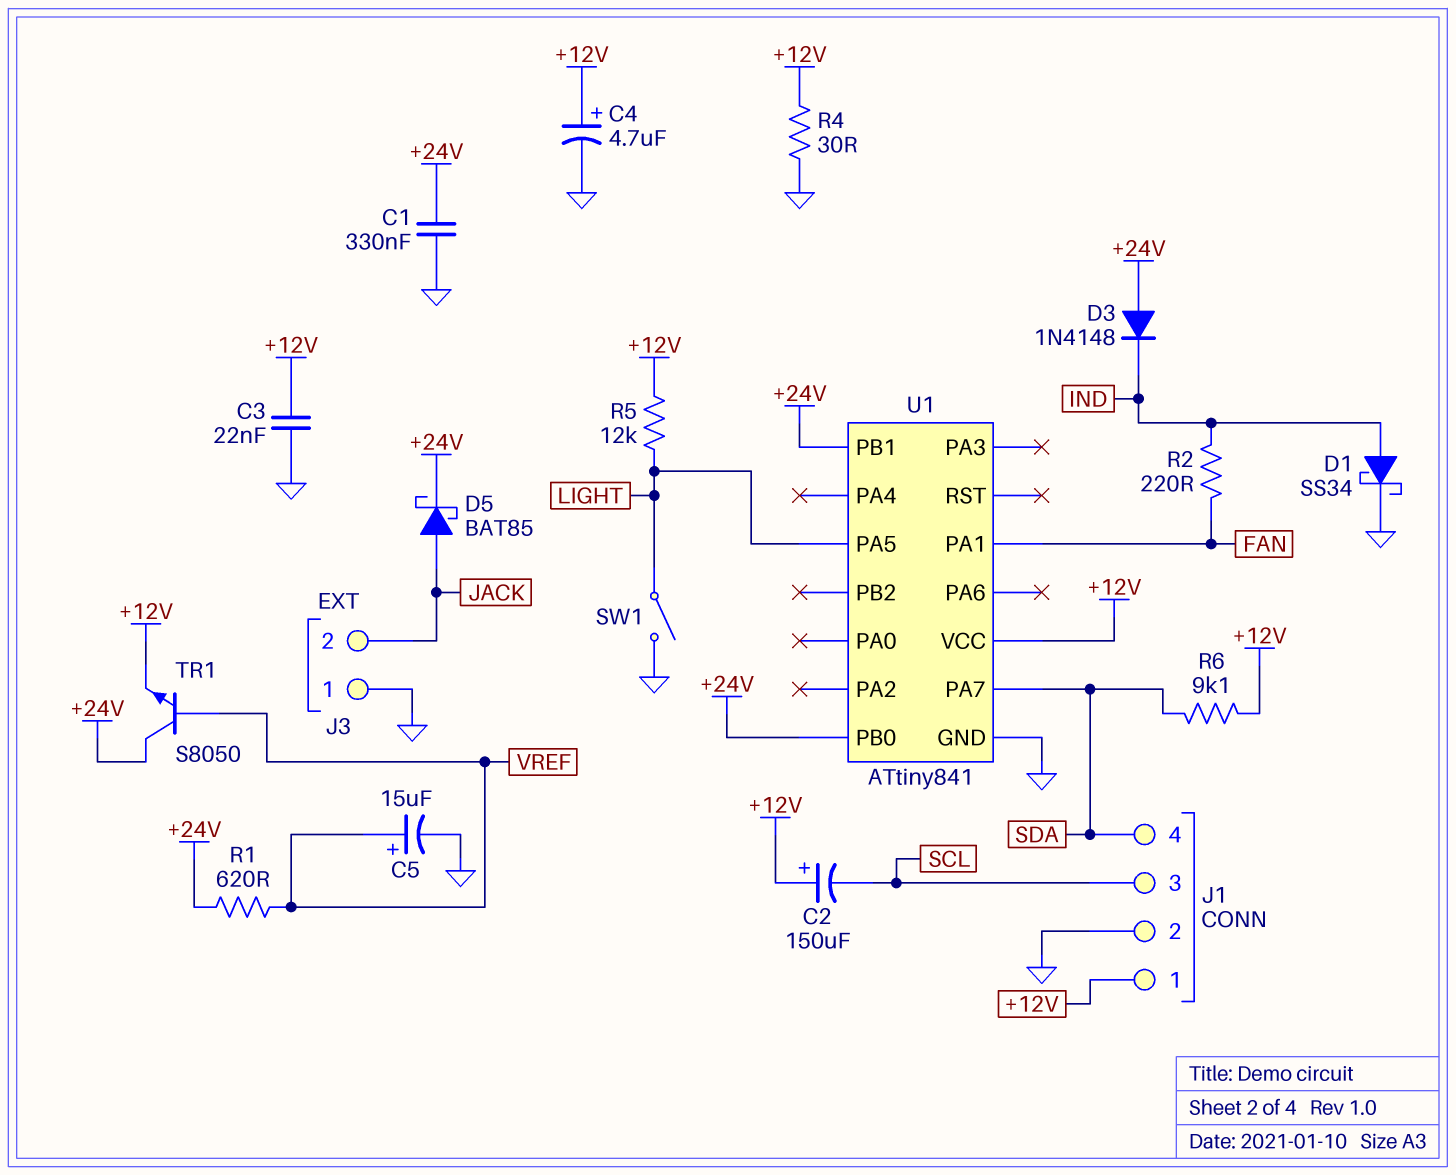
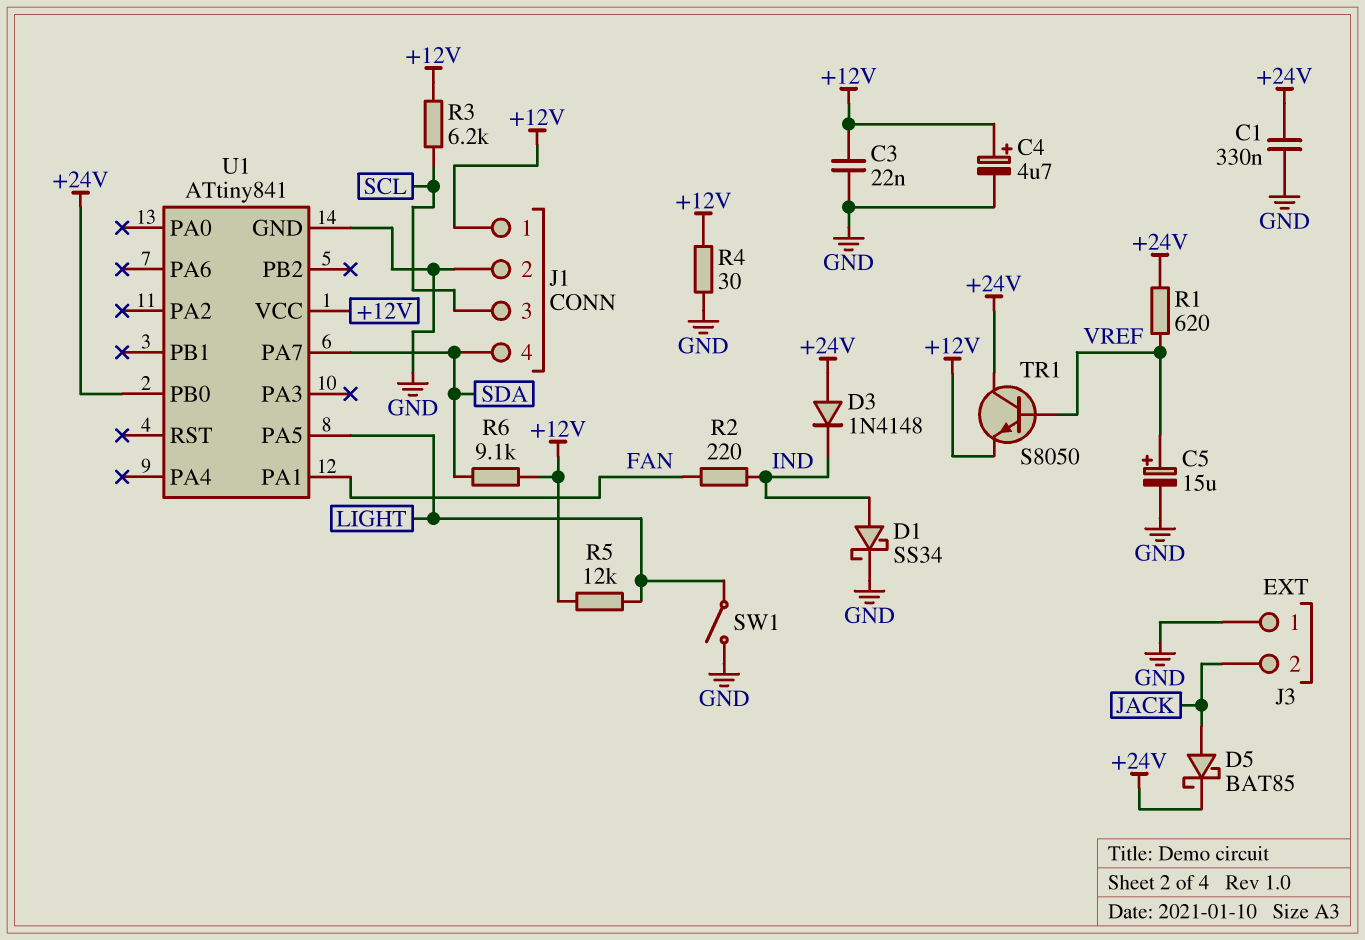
C2: 150uF (plus +12V, minus SCL) -> none
R3: none -> 6.2k (+12V, SCL)
U1 pin PB1: +24V -> none

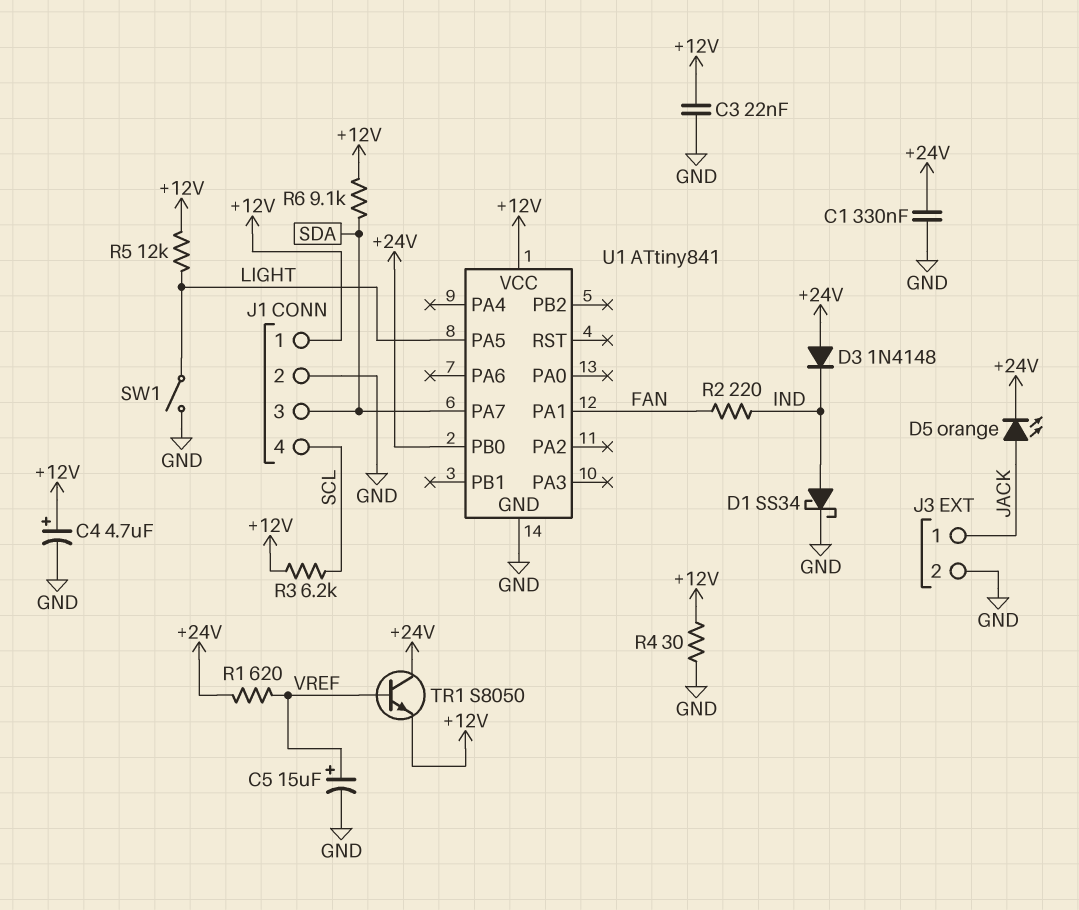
D5: schottky BAT85 (A JACK, K +24V) -> LED orange (A JACK, K +24V)
J1 pin 3: SCL -> SDA
J1 pin 4: SDA -> SCL
J3 pin 1: GND -> JACK
J3 pin 2: JACK -> GND

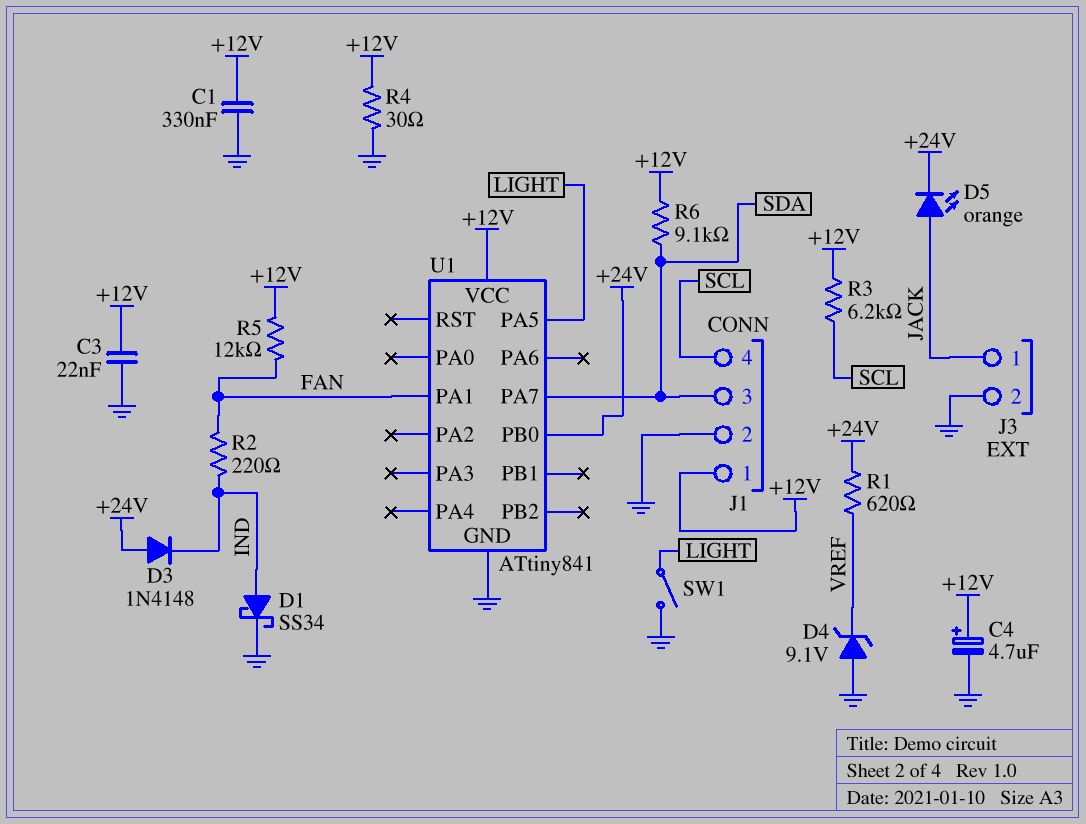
C1: 330nF (+24V, GND) -> 330nF (+12V, GND)
C5: 15uF (plus VREF, minus GND) -> none
D4: none -> zener 9.1V (A GND, K VREF)
R5: 12k (+12V, LIGHT) -> 12k (+12V, FAN)
TR1: NPN S8050 (B VREF, C +24V, E +12V) -> none

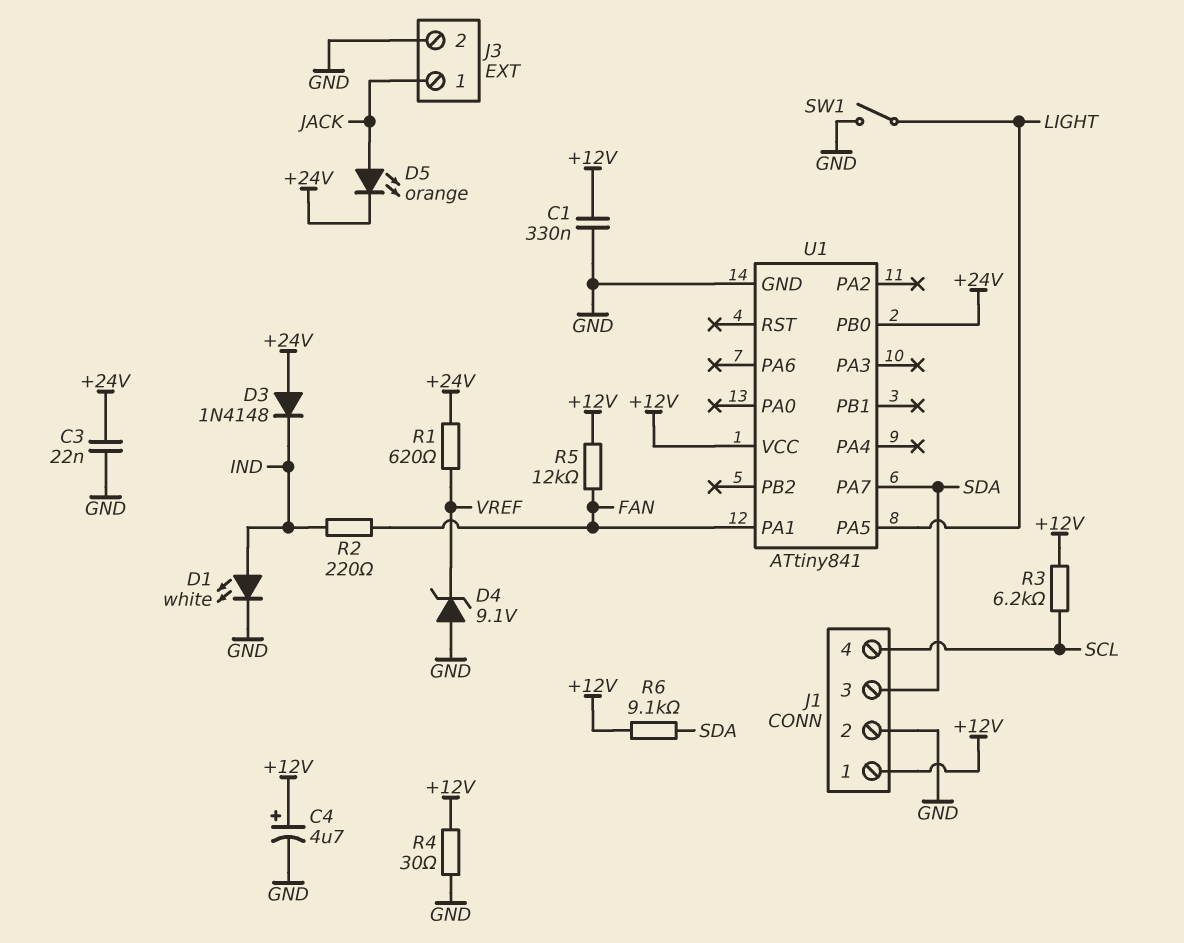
C3: 22nF (+12V, GND) -> 22nF (+24V, GND)
D1: schottky SS34 (A IND, K GND) -> LED white (A IND, K GND)

